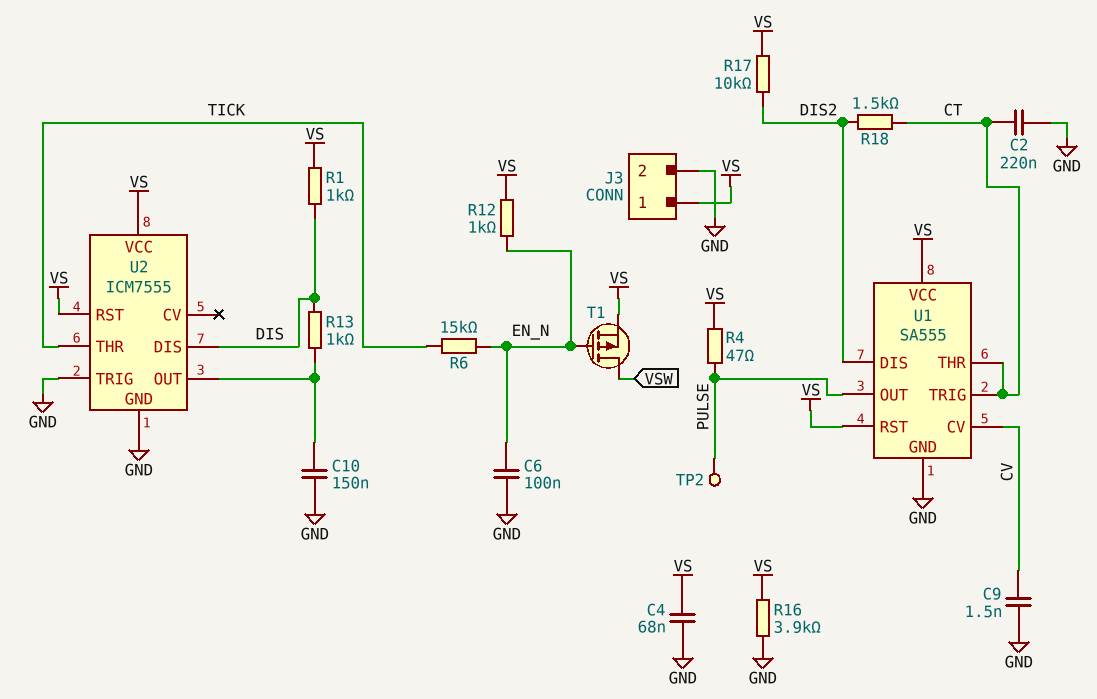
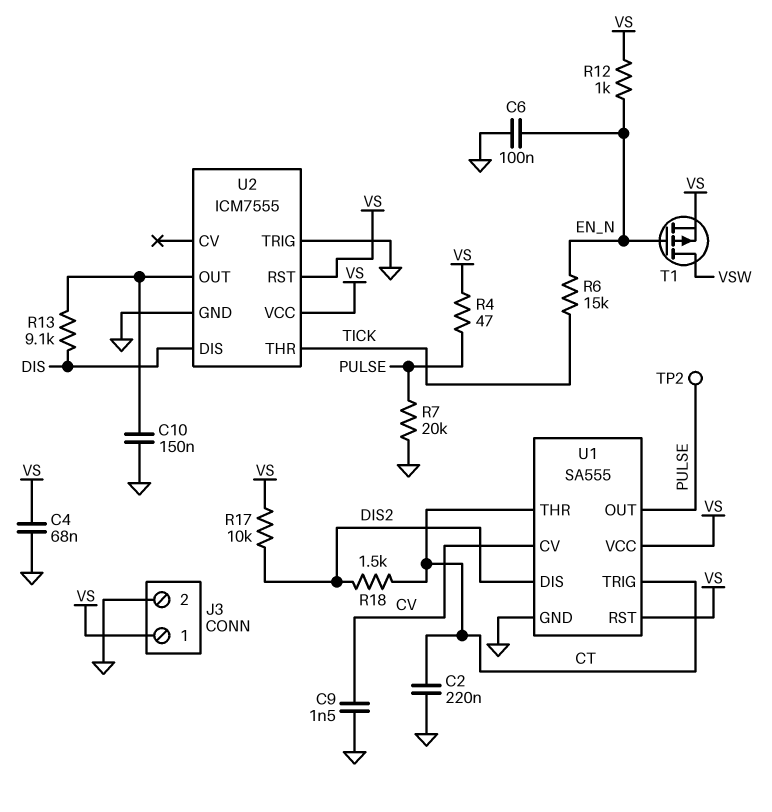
R1: 1k (DIS, VS) -> none
R7: none -> 20k (GND, PULSE)
R13: 1k (DIS, U2/OUT) -> 9.1k (DIS, U2/OUT)
R16: 3.9k (GND, VS) -> none

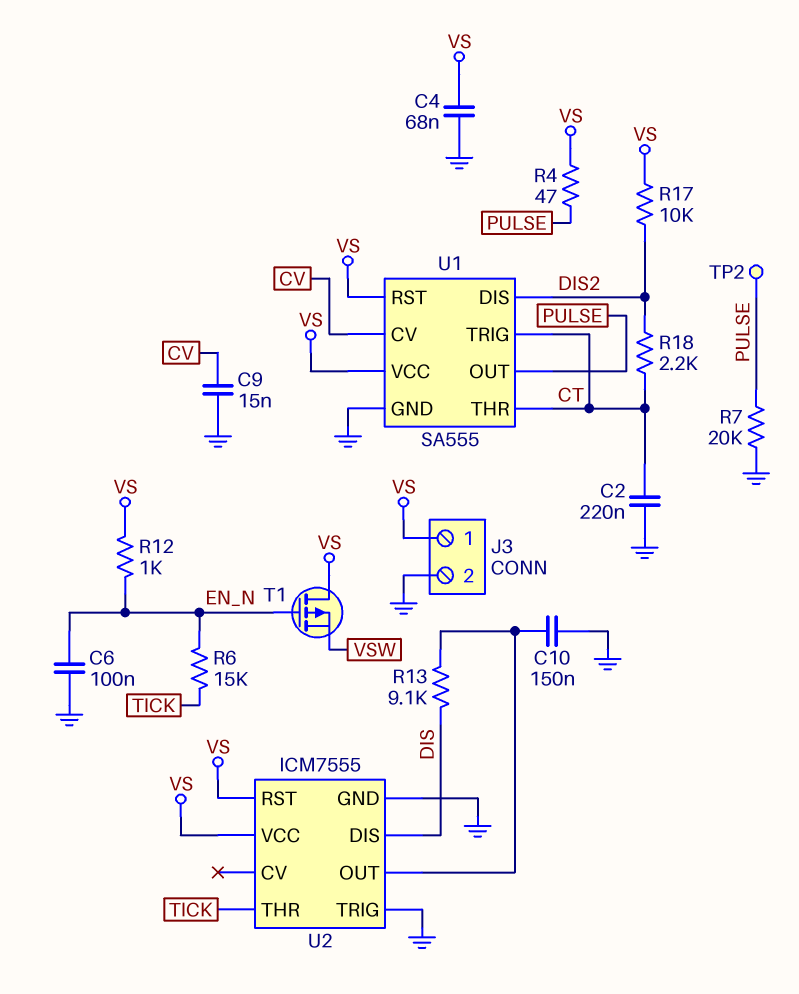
C9: 1.5nF (CV, GND) -> 15nF (CV, GND)
R18: 1.5k (CT, DIS2) -> 2.2k (CT, DIS2)
T1: PMOS (G EN_N, D VSW, S VS) -> PMOS (G EN_N, D VS, S VSW)

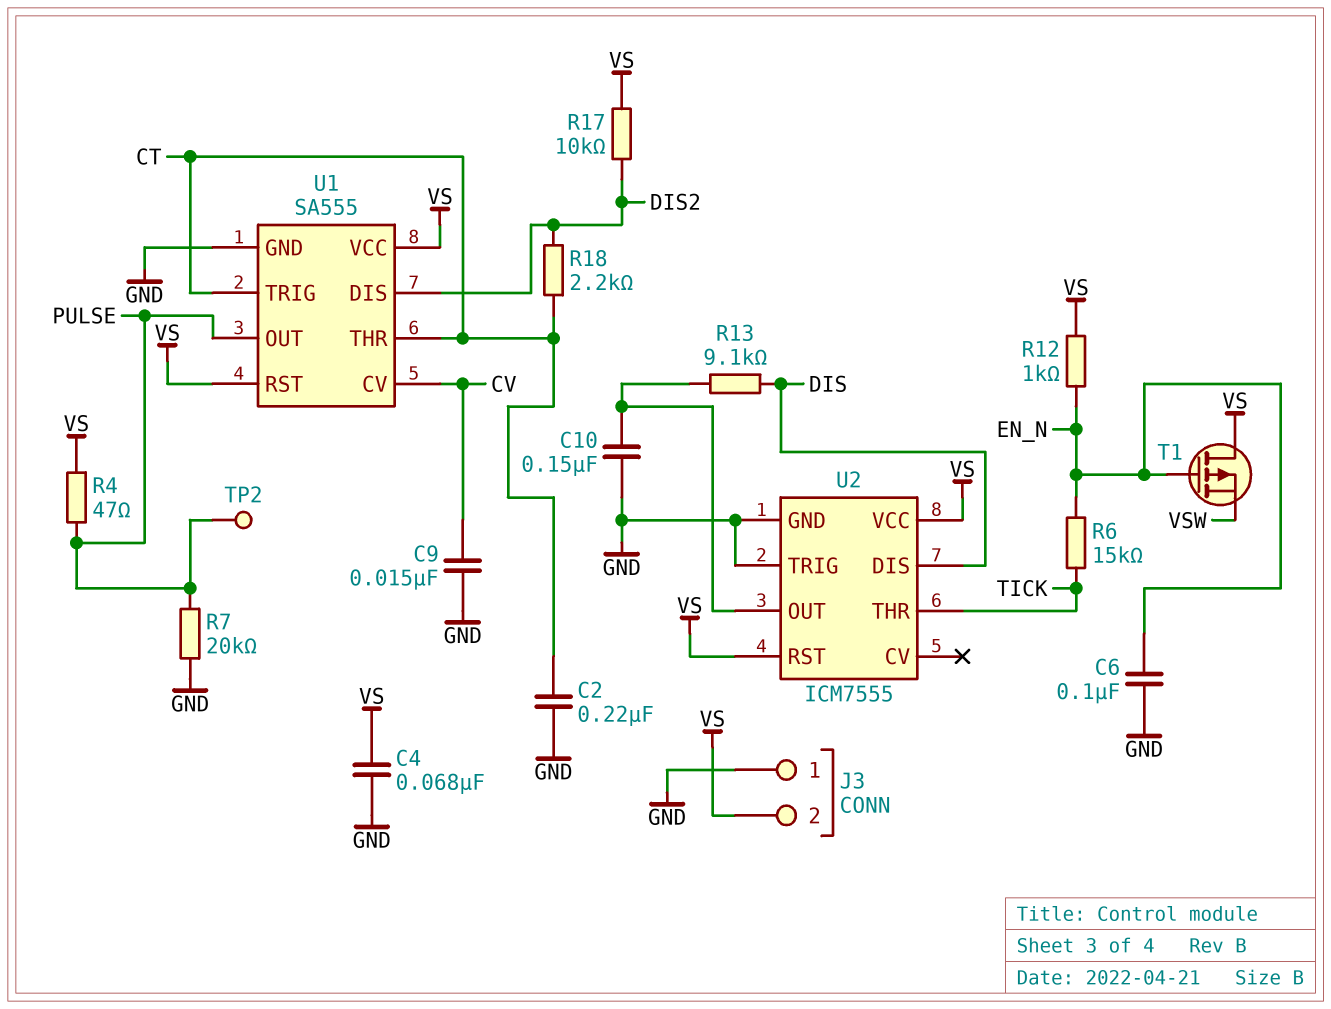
J3 pin 1: VS -> GND
J3 pin 2: GND -> VS

